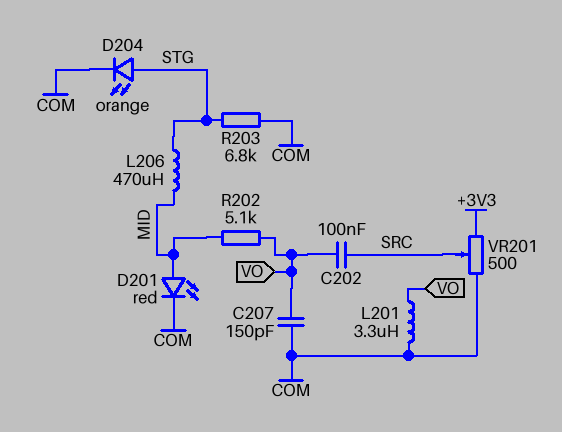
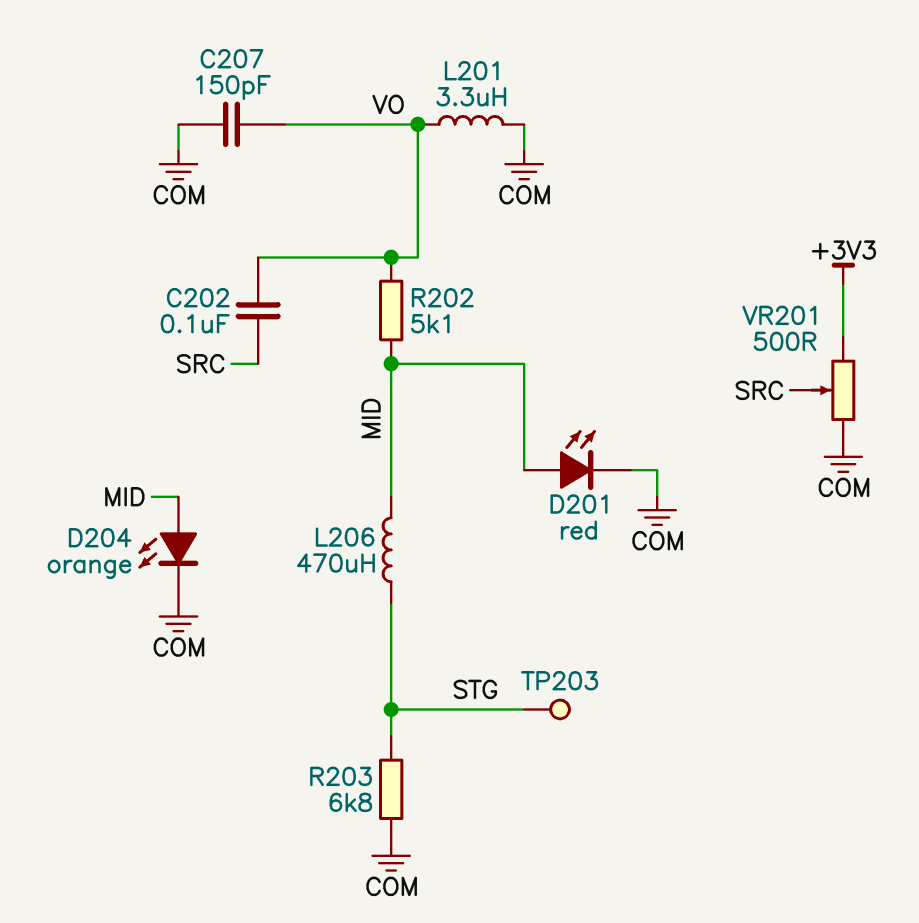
D204: LED orange (A STG, K COM) -> LED orange (A MID, K COM)
TP203: none -> test point (STG)

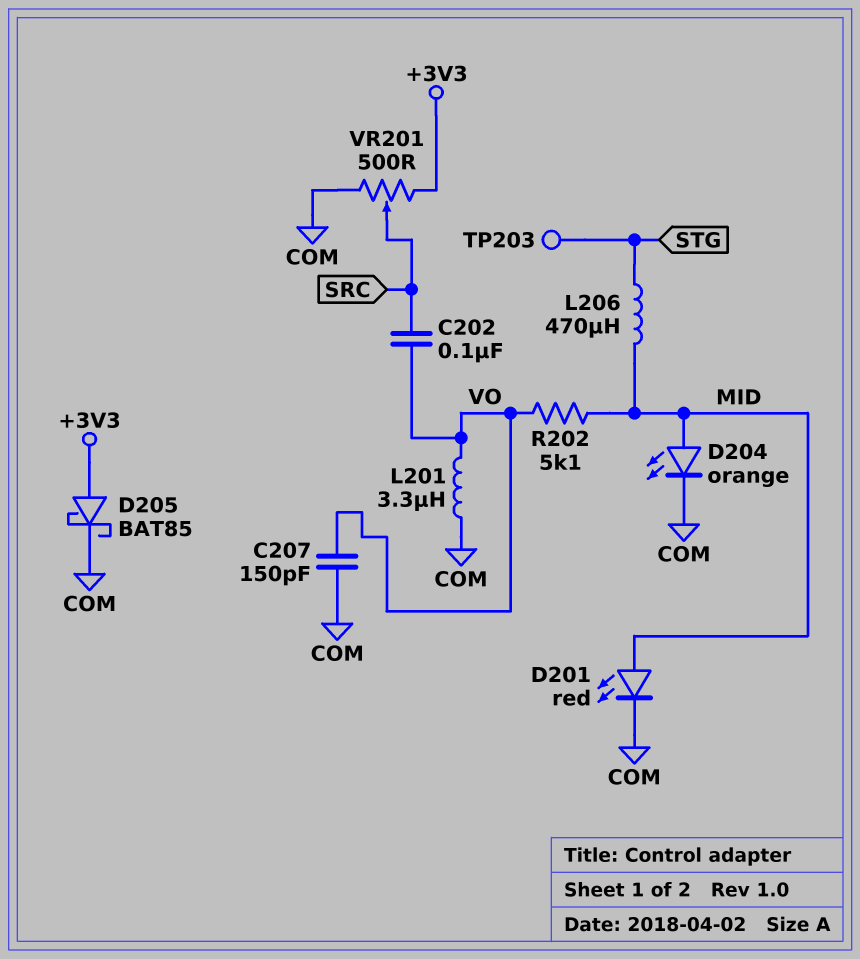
D205: none -> schottky BAT85 (A +3V3, K COM)
R203: 6.8k (COM, STG) -> none

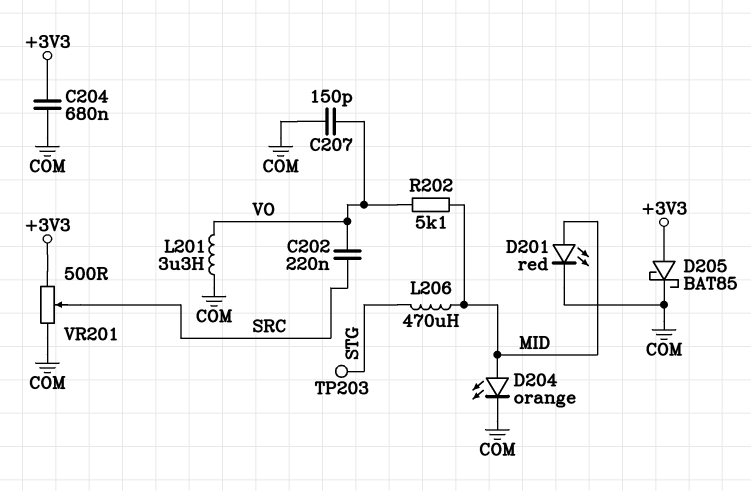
C202: 100nF (SRC, VO) -> 220nF (SRC, VO)
C204: none -> 680nF (+3V3, COM)

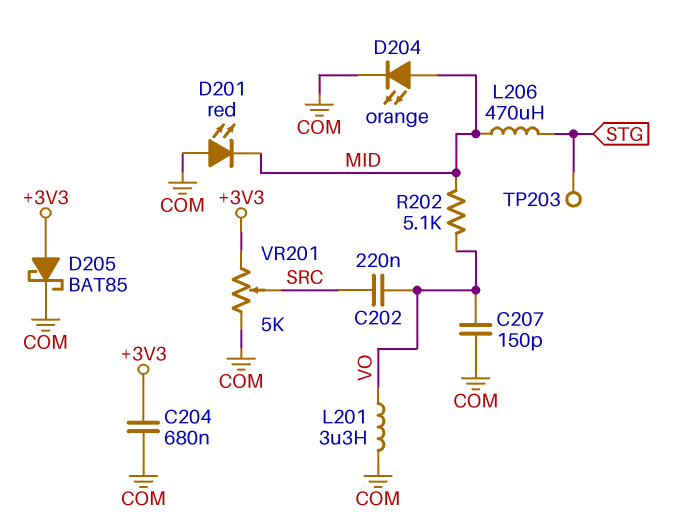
D201: LED red (A MID, K COM) -> LED red (A COM, K MID)
VR201: 500 (+3V3, COM, wiper SRC) -> 5k (+3V3, COM, wiper SRC)

